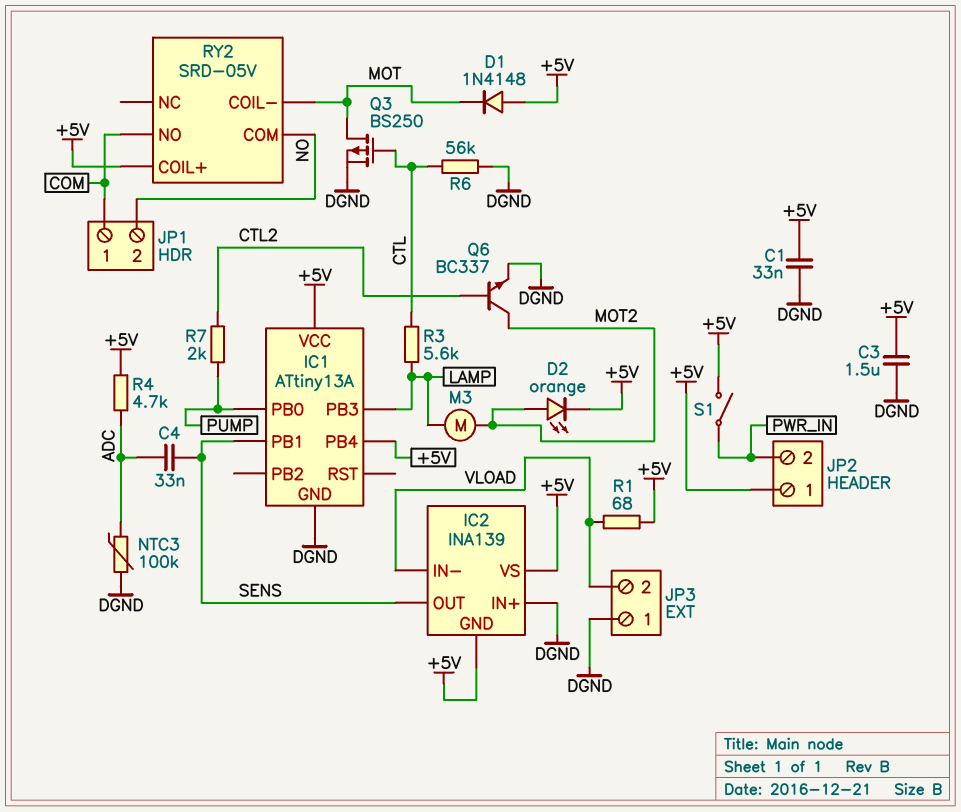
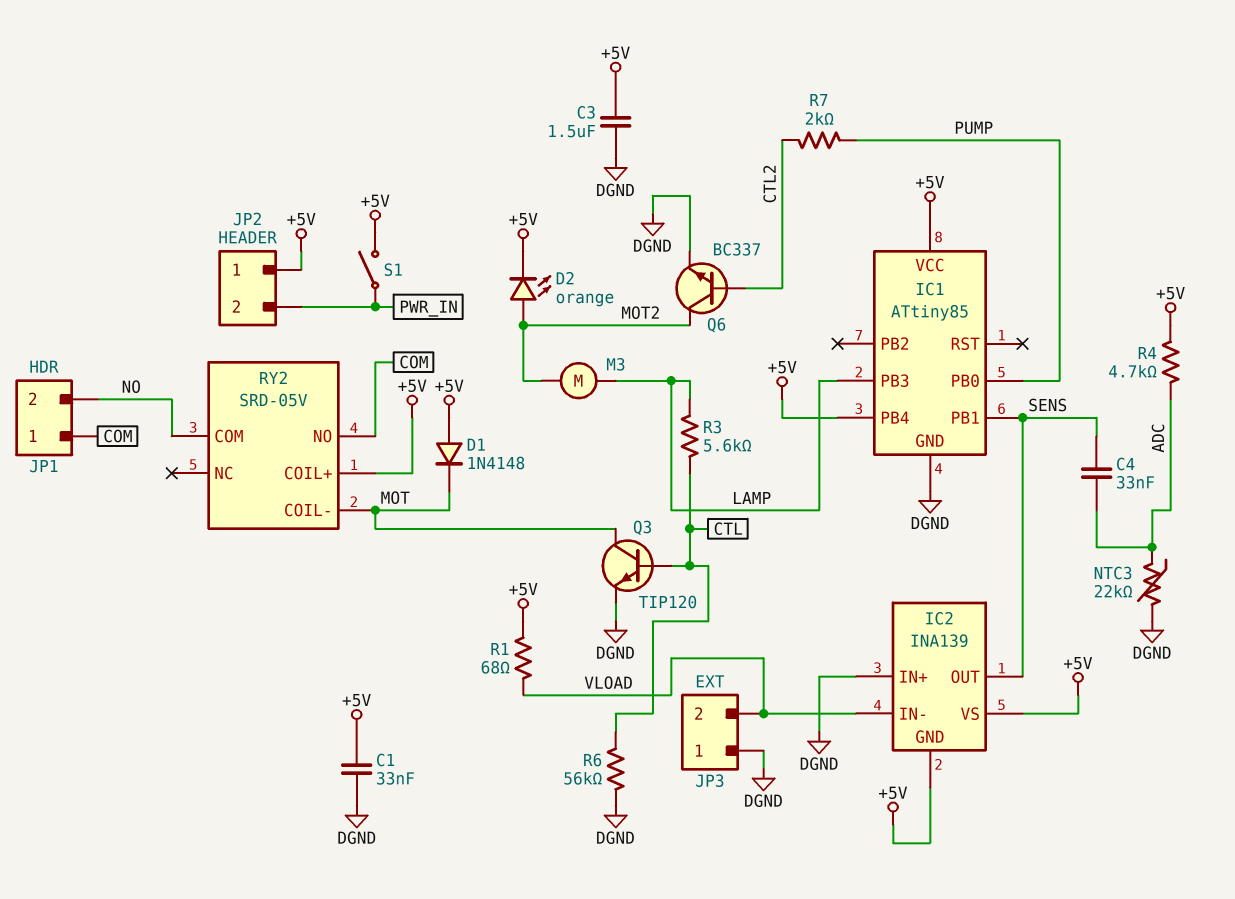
IC1: ATtiny13A -> ATtiny85
NTC3: 100k (ADC, DGND) -> 22k (ADC, DGND)
Q3: PMOS BS250 (G CTL, D MOT, S DGND) -> NPN TIP120 (B CTL, C MOT, E DGND)

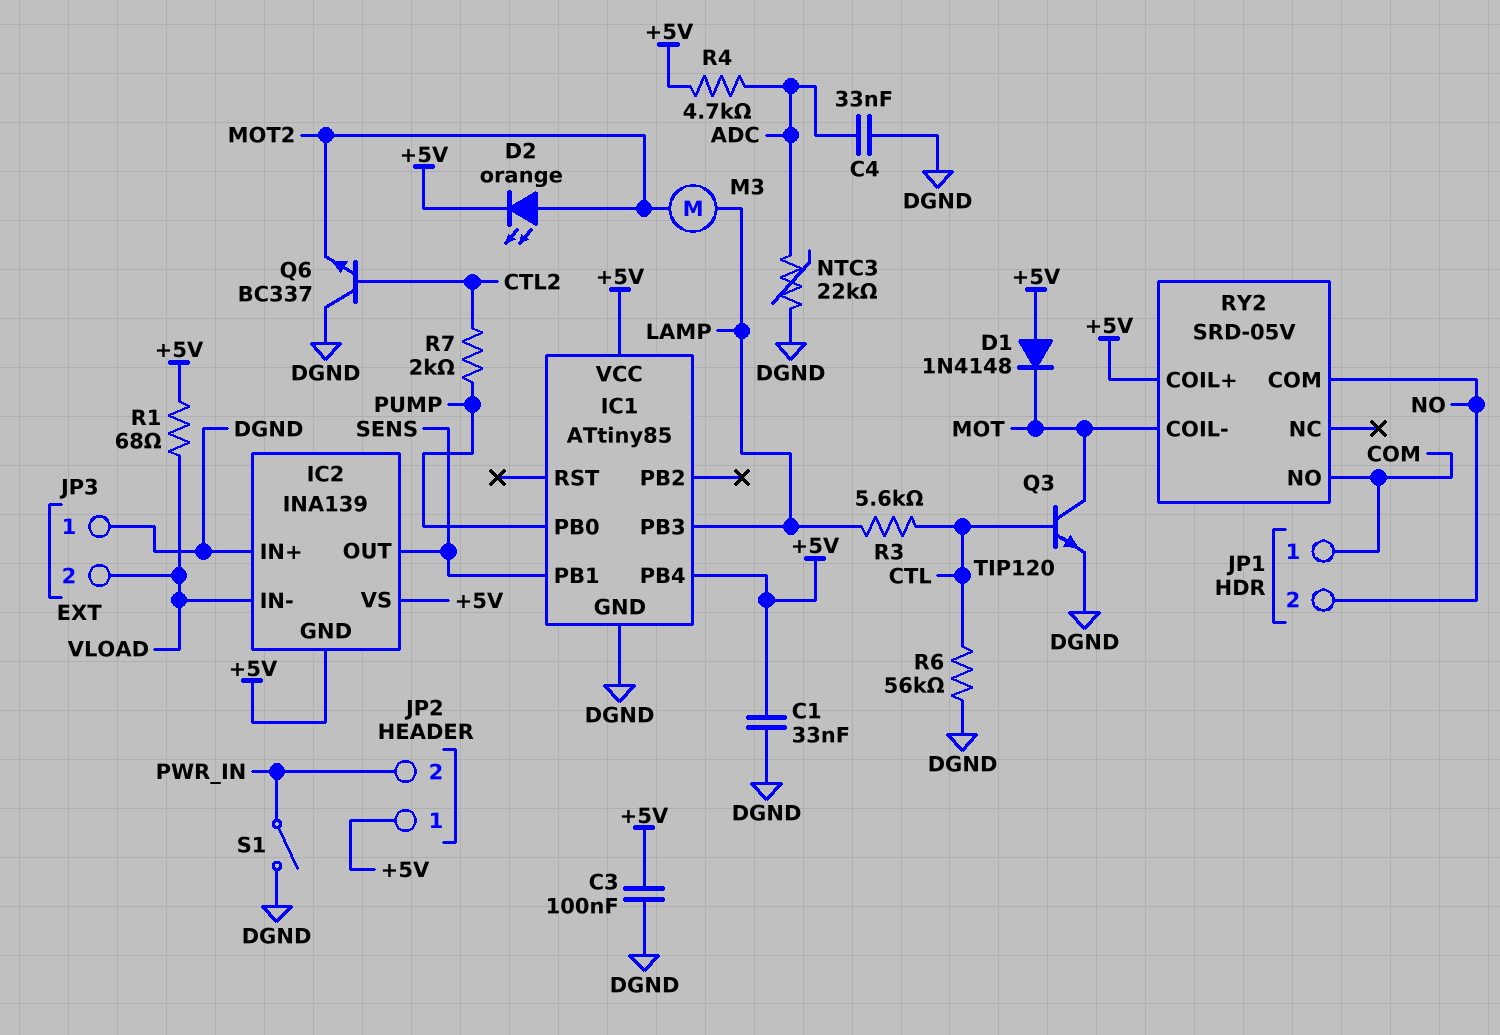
C3: 1.5uF (+5V, DGND) -> 100nF (+5V, DGND)
C4: 33nF (ADC, SENS) -> 33nF (ADC, DGND)
Q6: NPN BC337 (B CTL2, C MOT2, E DGND) -> NPN BC337 (B CTL2, C DGND, E MOT2)
S1: switch (+5V, PWR_IN) -> switch (DGND, PWR_IN)

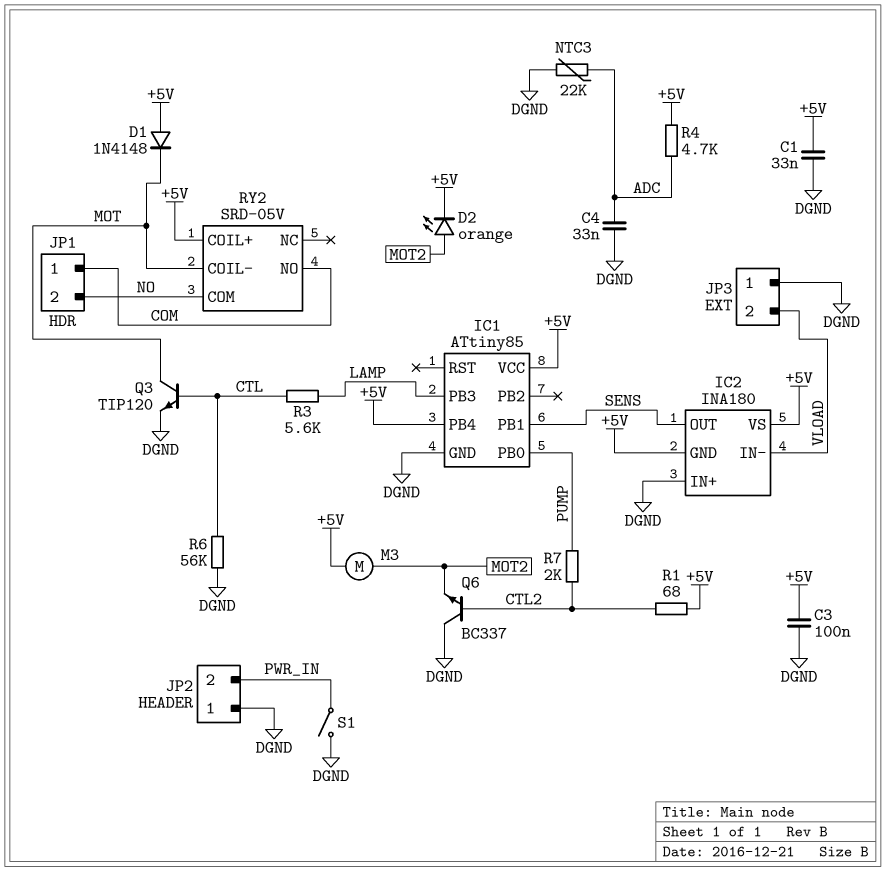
IC2: INA139 -> INA180
JP2 pin 1: +5V -> DGND
M3: motor (LAMP, MOT2) -> motor (+5V, MOT2)
R1: 68 (+5V, VLOAD) -> 68 (+5V, CTL2)

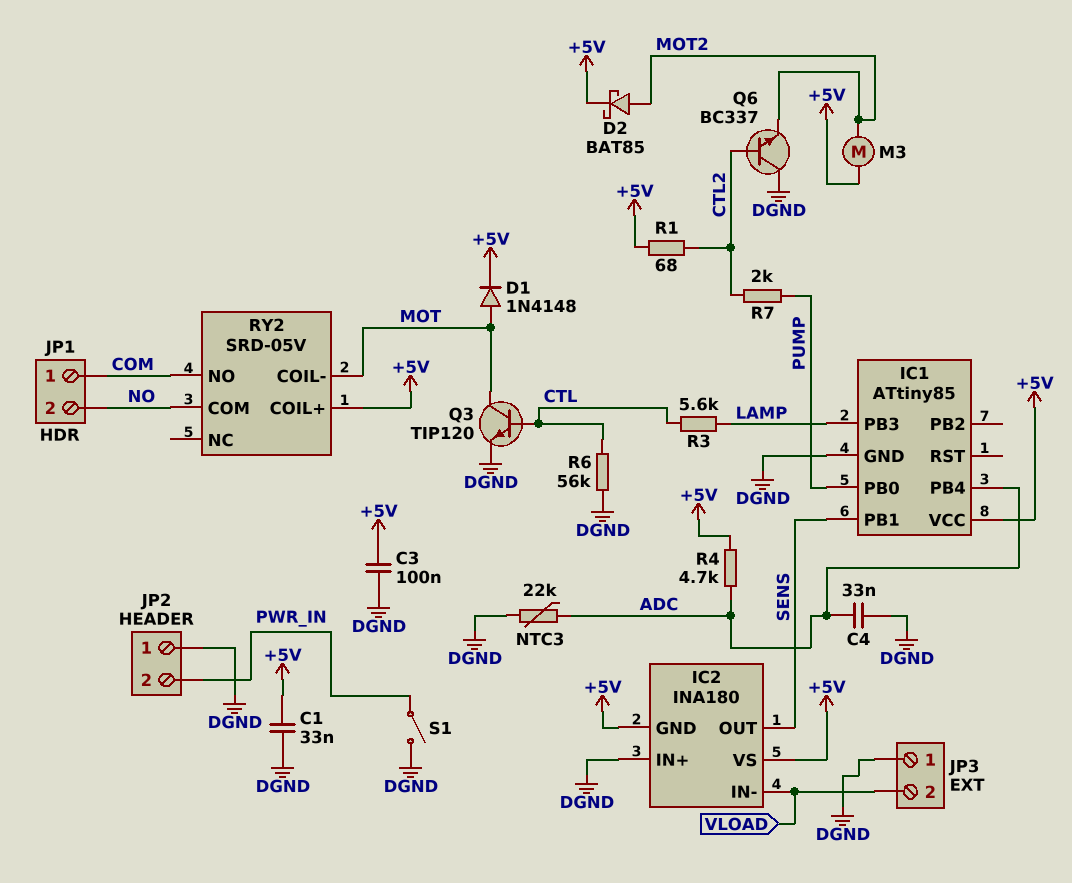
D1: diode 1N4148 (A +5V, K MOT) -> diode 1N4148 (A MOT, K +5V)
D2: LED orange (A MOT2, K +5V) -> schottky BAT85 (A MOT2, K +5V)
IC1 pin PB4: +5V -> ADC

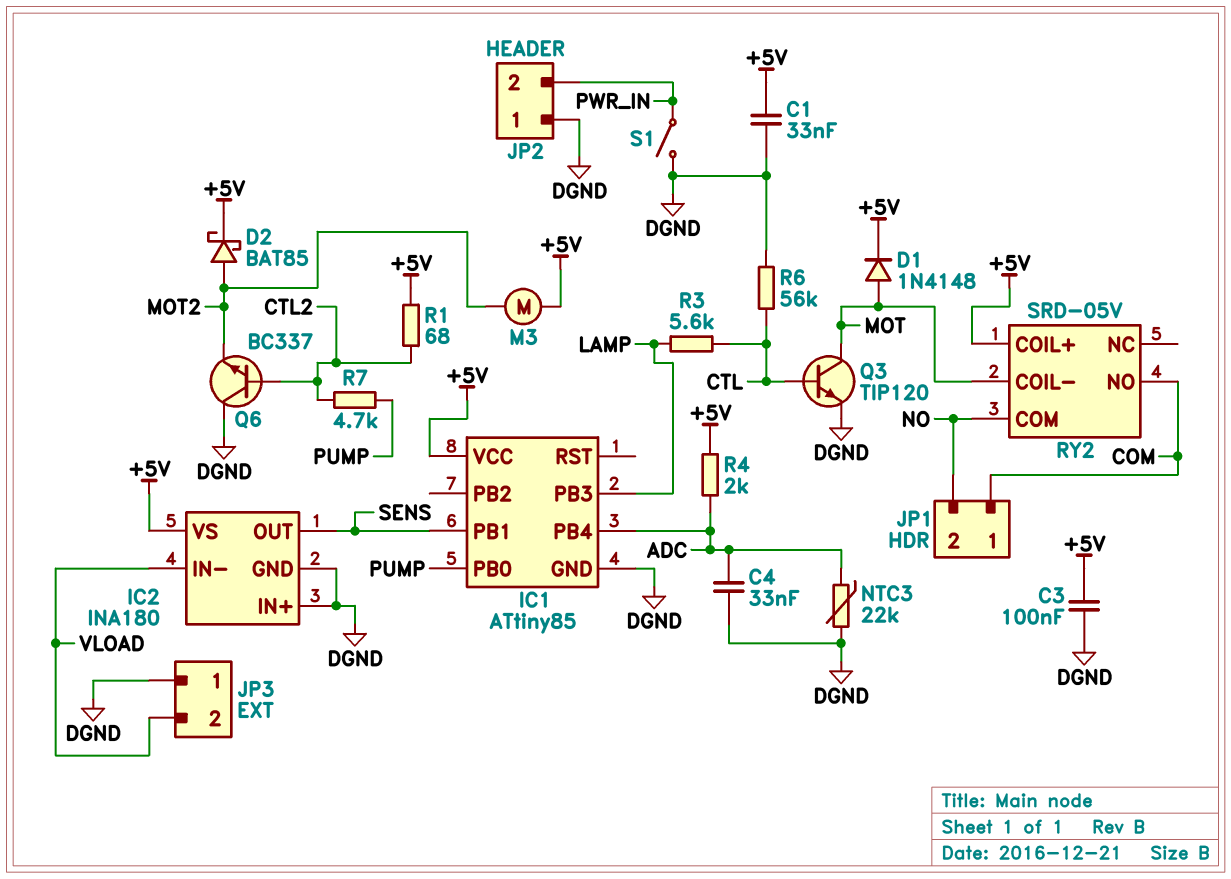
IC2 pin GND: +5V -> DGND
R4: 4.7k (+5V, ADC) -> 2k (+5V, ADC)
R7: 2k (CTL2, PUMP) -> 4.7k (CTL2, PUMP)

